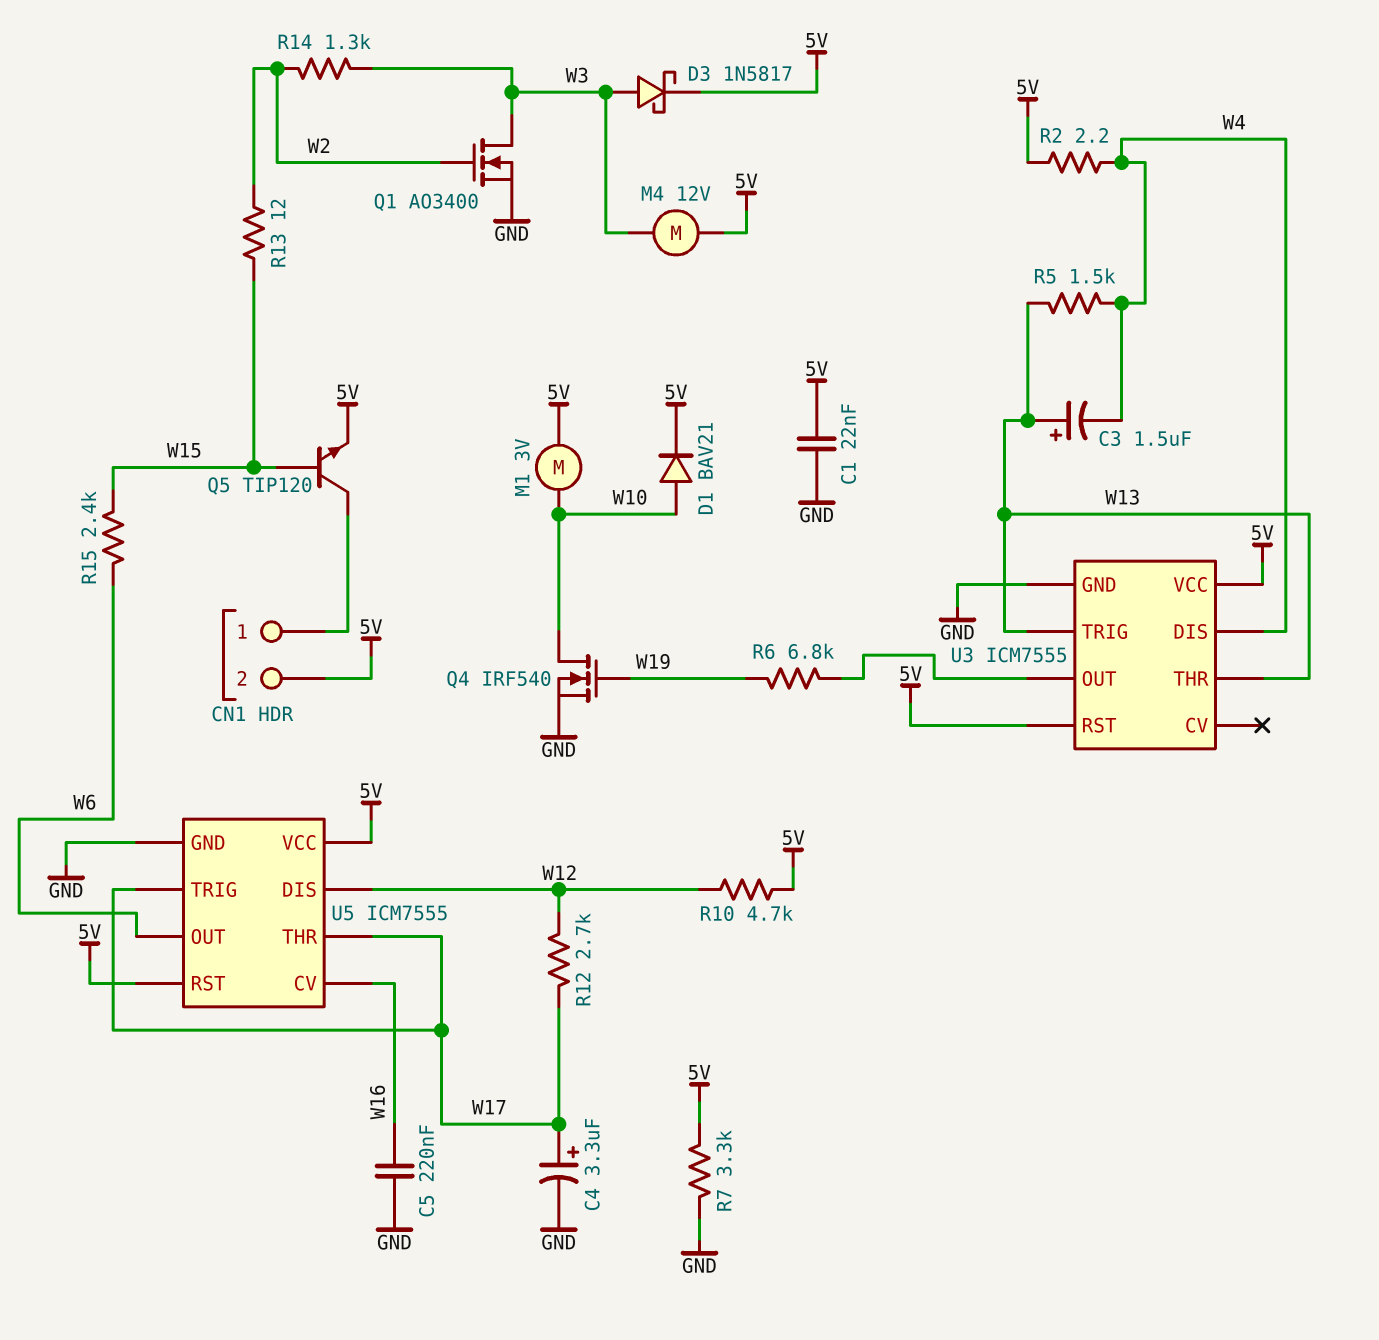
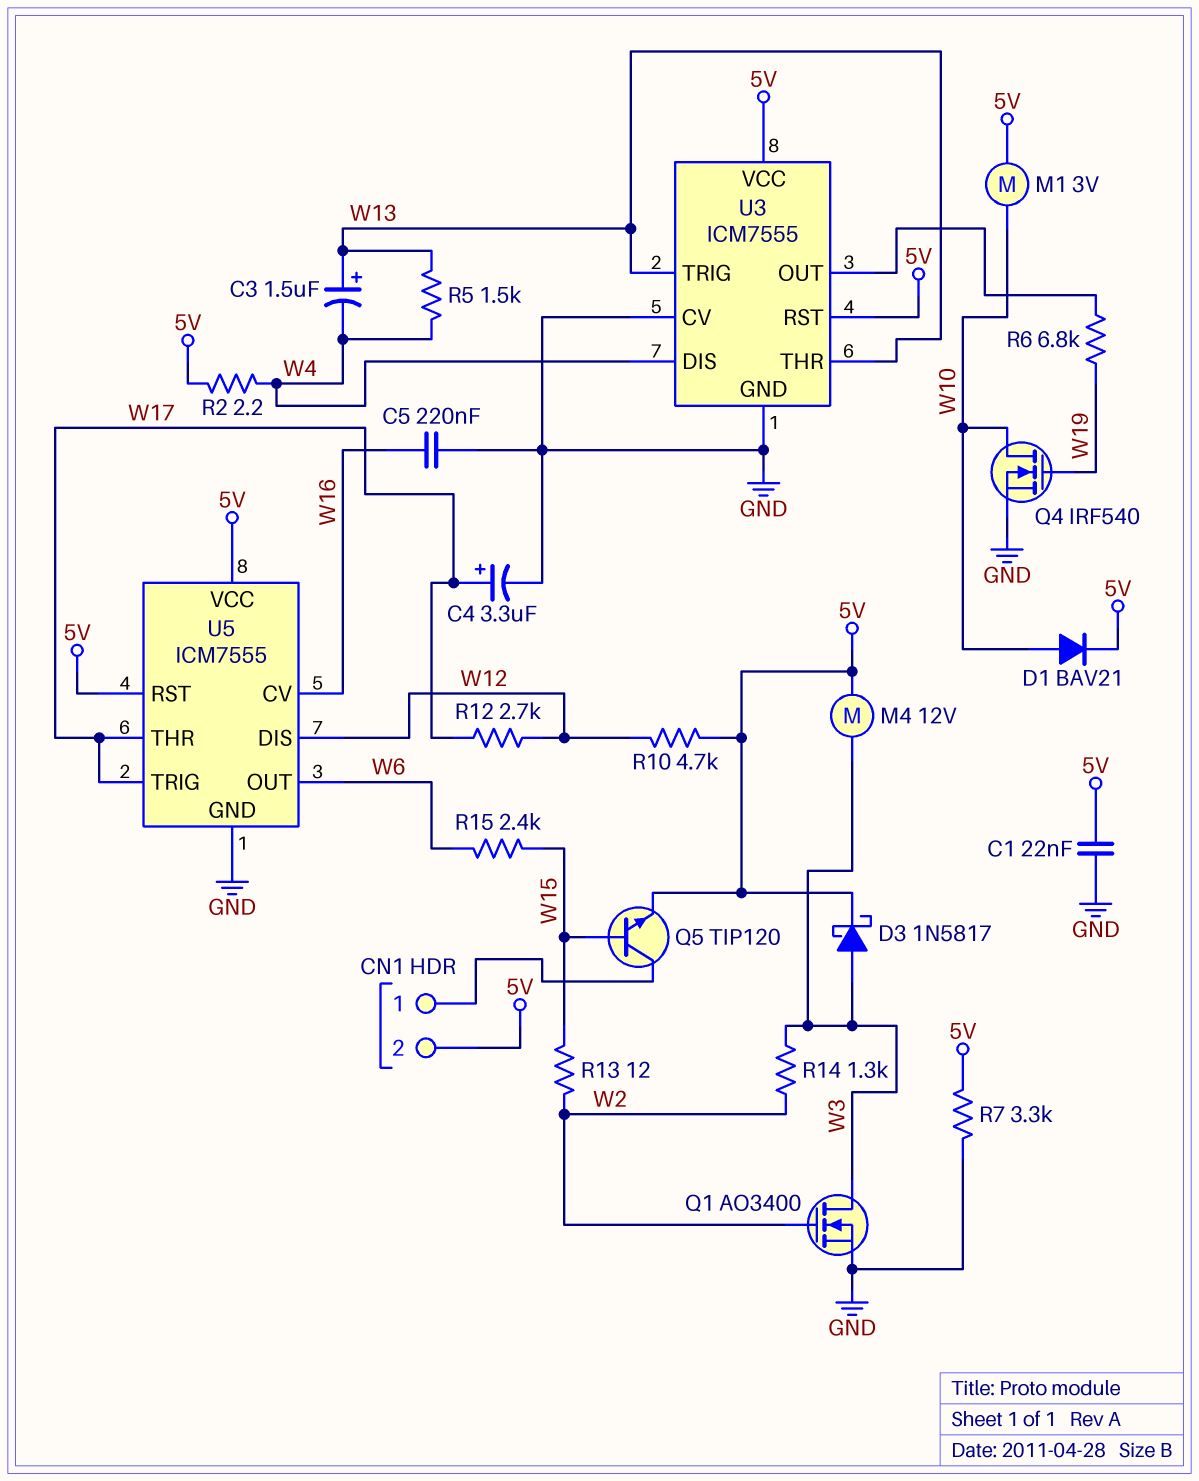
U3 pin CV: none -> GND

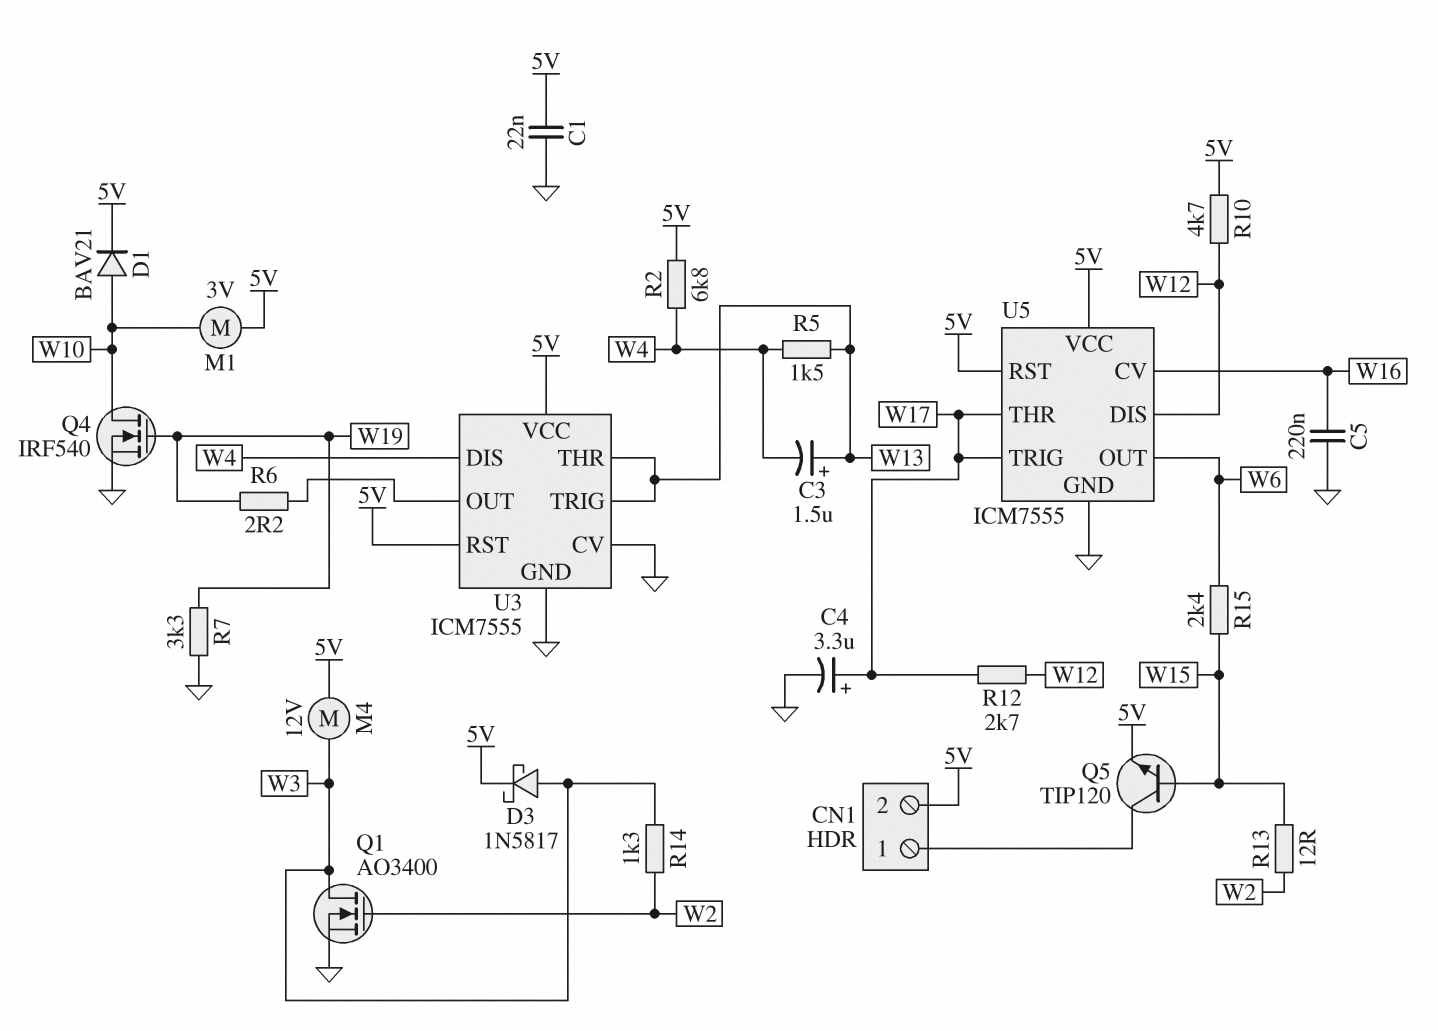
R2: 2.2 (5V, W4) -> 6.8k (5V, W4)
R6: 6.8k (U3/OUT, W19) -> 2.2 (U3/OUT, W19)
R7: 3.3k (5V, GND) -> 3.3k (GND, W19)

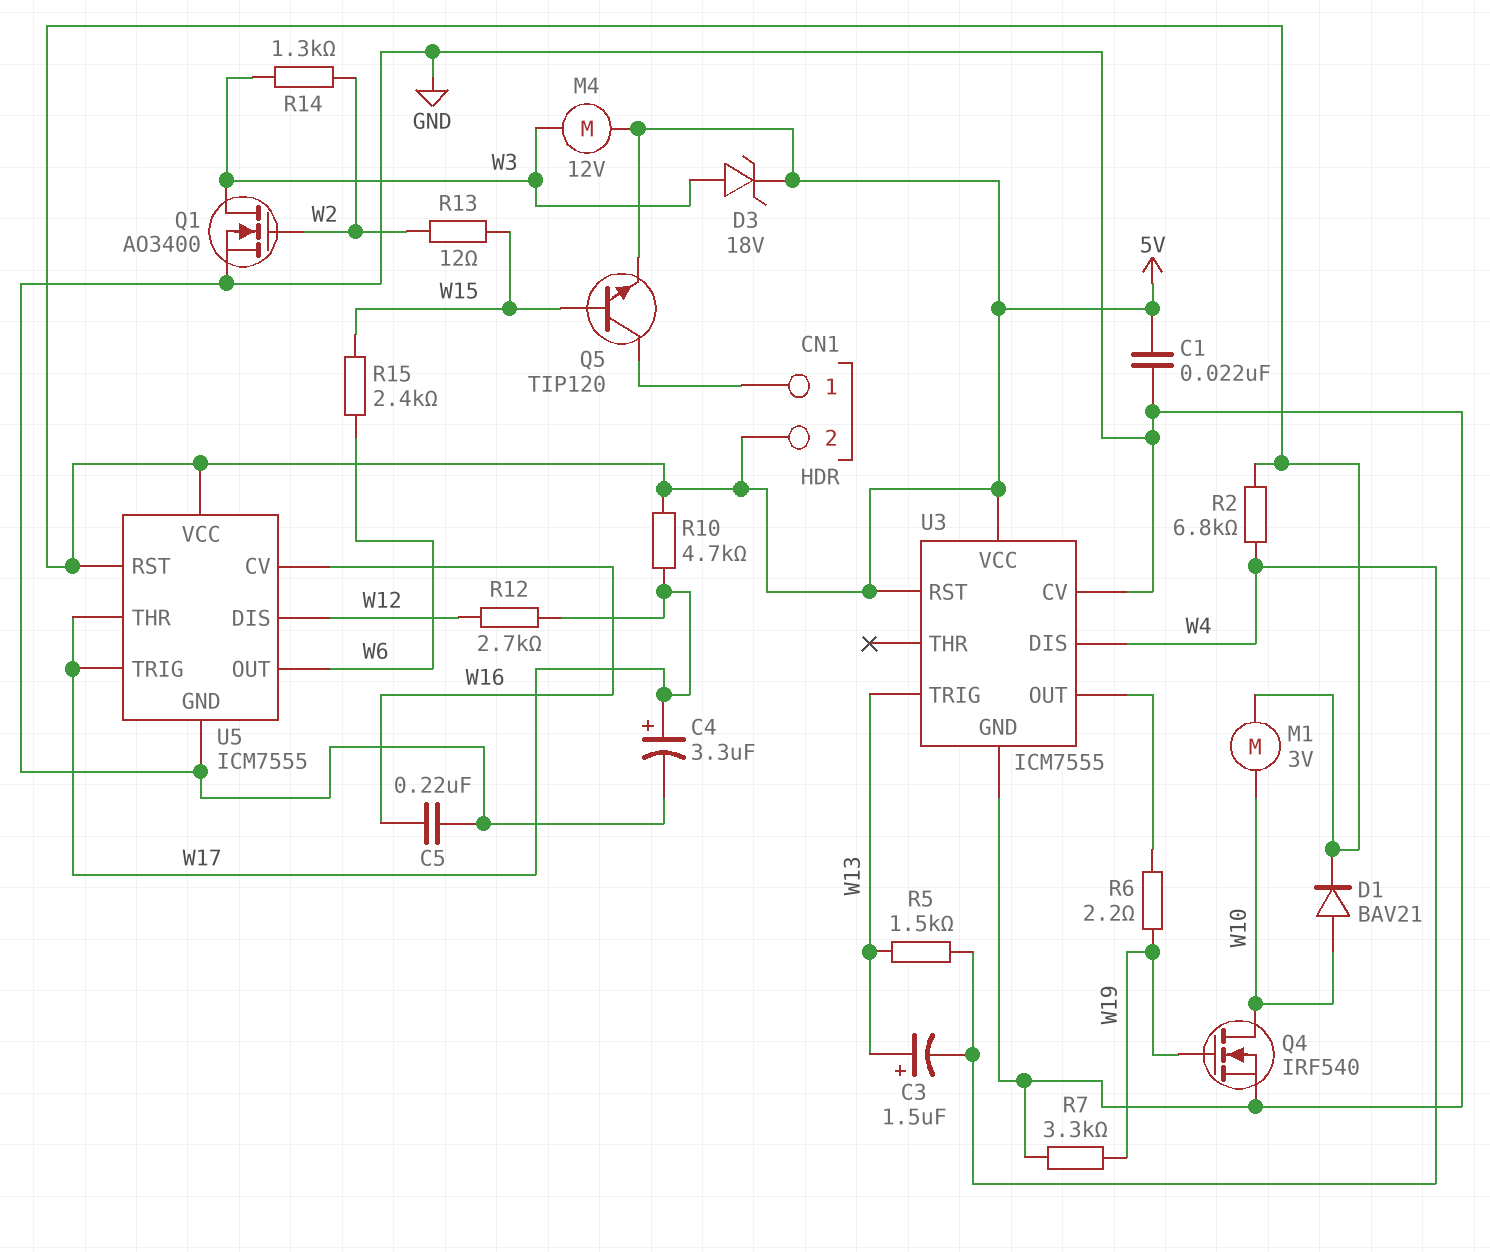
D3: schottky 1N5817 (A W3, K 5V) -> zener 18V (A W3, K 5V)
R10: 4.7k (5V, W12) -> 4.7k (5V, W17)
U3 pin THR: W13 -> none

